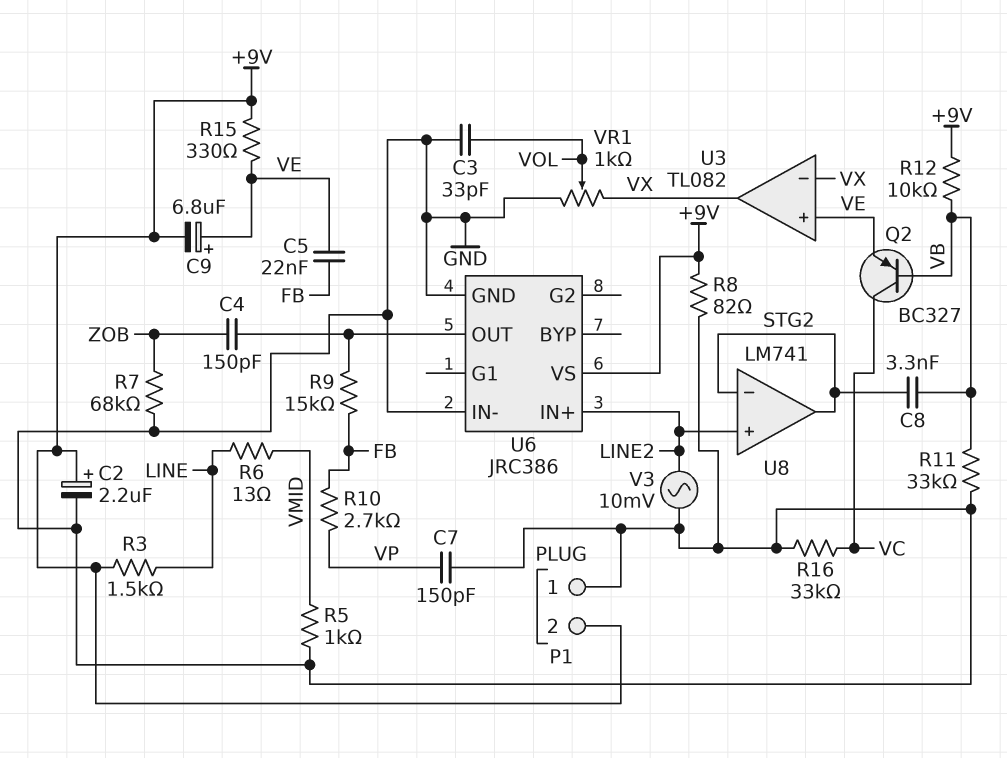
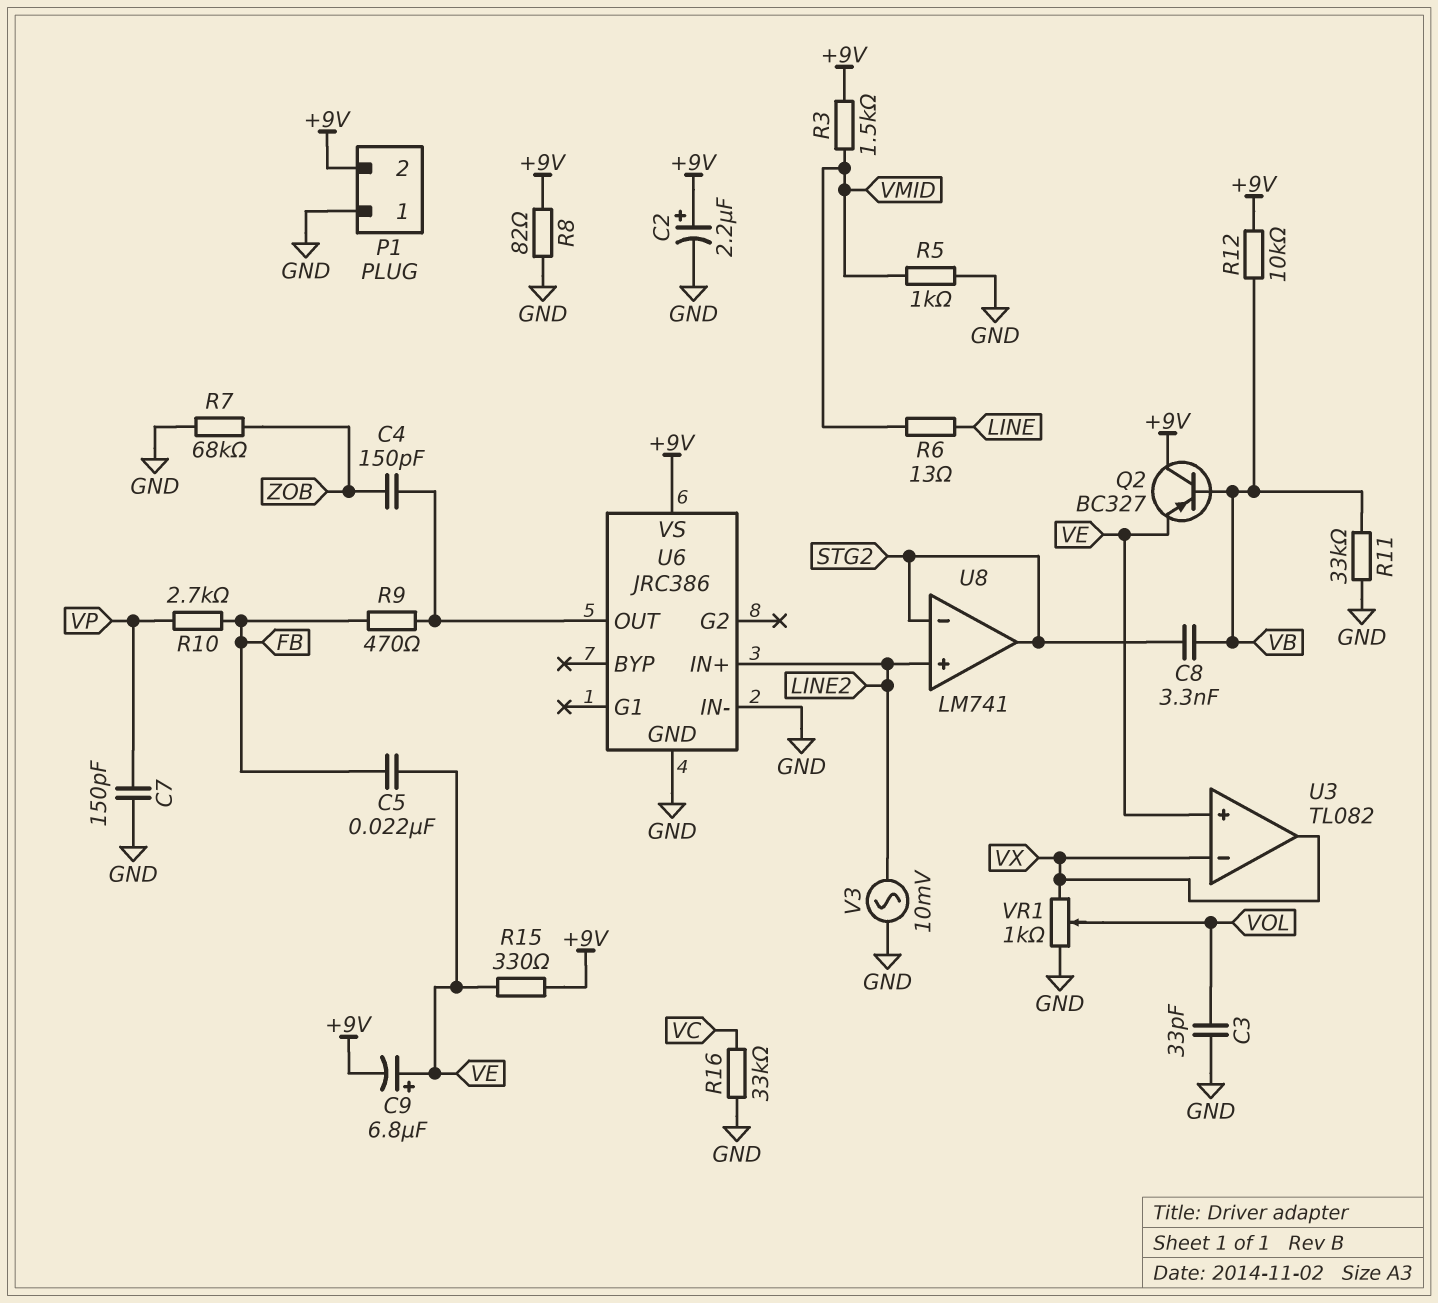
Q2: PNP BC327 (B VB, C VC, E VE) -> PNP BC327 (B VB, C +9V, E VE)
R3: 1.5k (+9V, LINE) -> 1.5k (+9V, VMID)
R9: 15k (FB, U6/OUT) -> 470 (FB, U6/OUT)

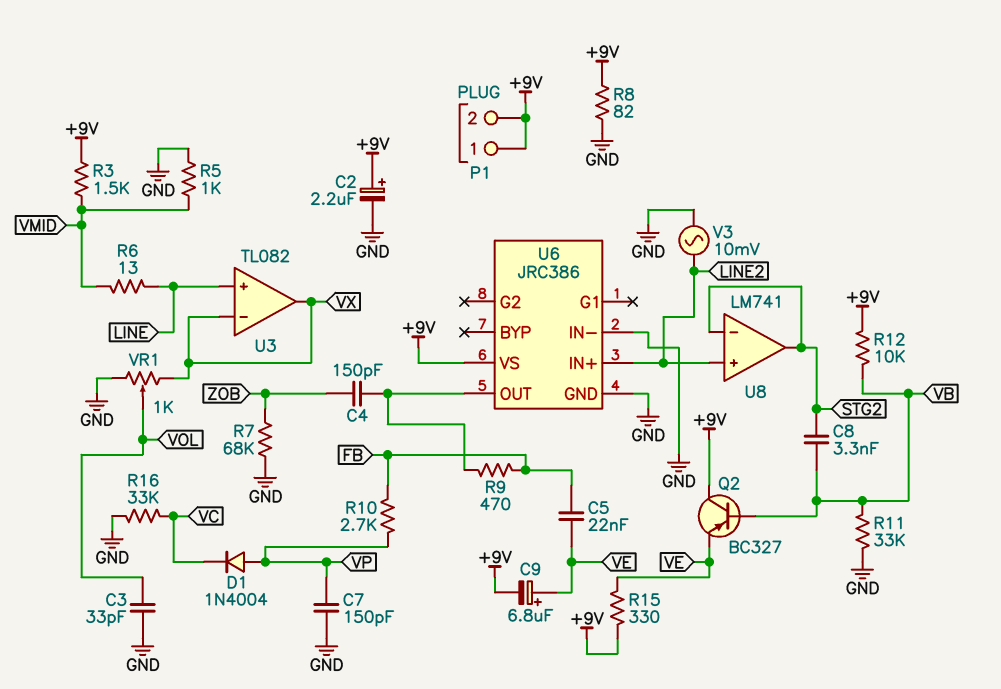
D1: none -> diode 1N4004 (A VP, K VC)
P1 pin 1: GND -> +9V
U3 pin in+: VE -> LINE

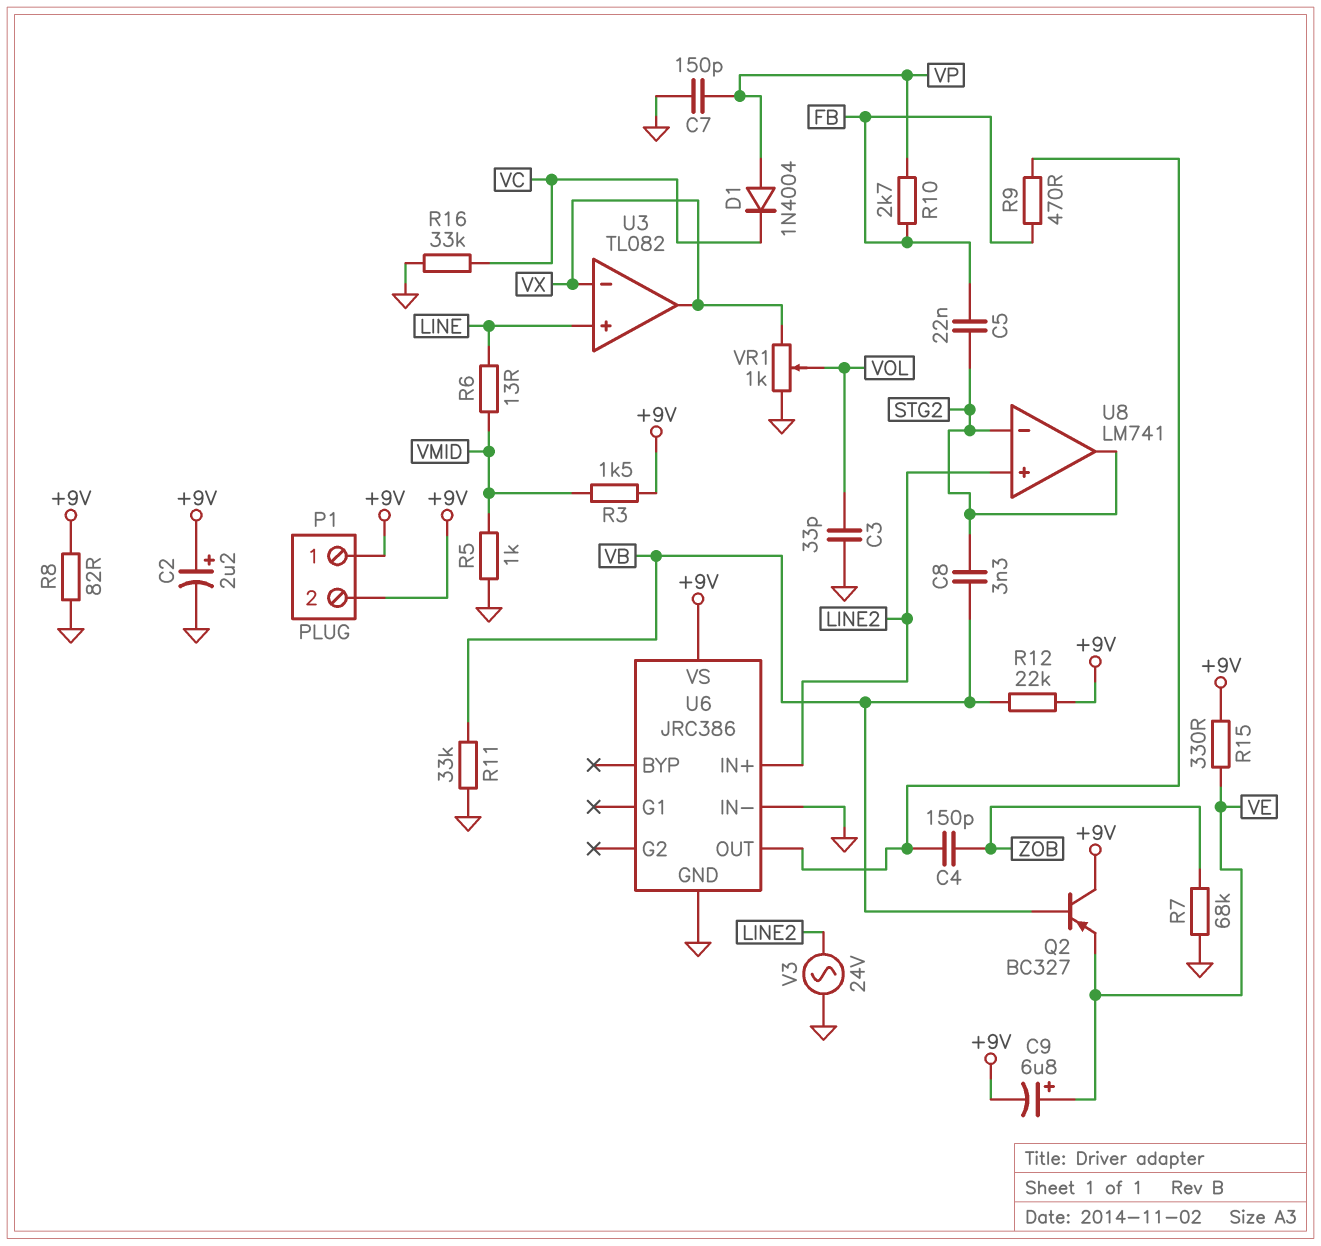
C5: 22nF (FB, VE) -> 22nF (FB, STG2)
R12: 10k (+9V, VB) -> 22k (+9V, VB)
V3: AC 10mV (GND, LINE2) -> AC 24V (GND, LINE2)

